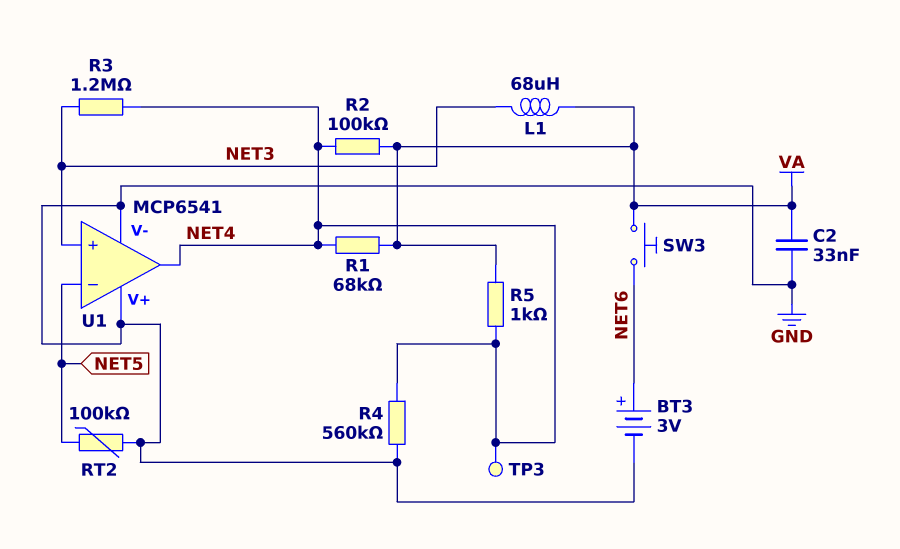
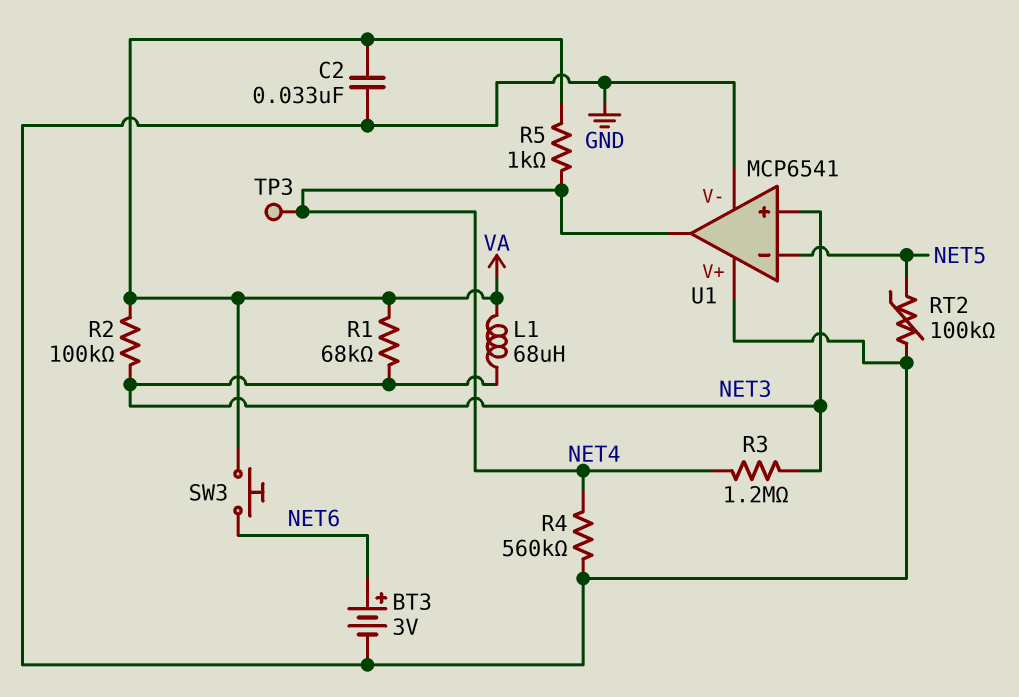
R1: 68k (NET4, VA) -> 68k (NET3, VA)
R2: 100k (NET4, VA) -> 100k (NET3, VA)

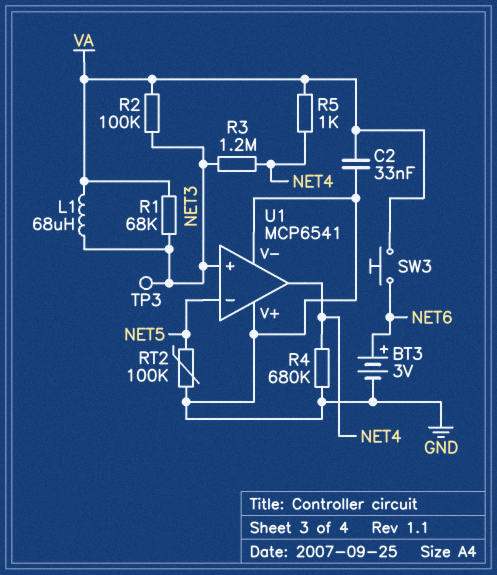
R4: 560k (GND, NET4) -> 680k (GND, NET4)
TP3: test point (NET4) -> test point (NET3)

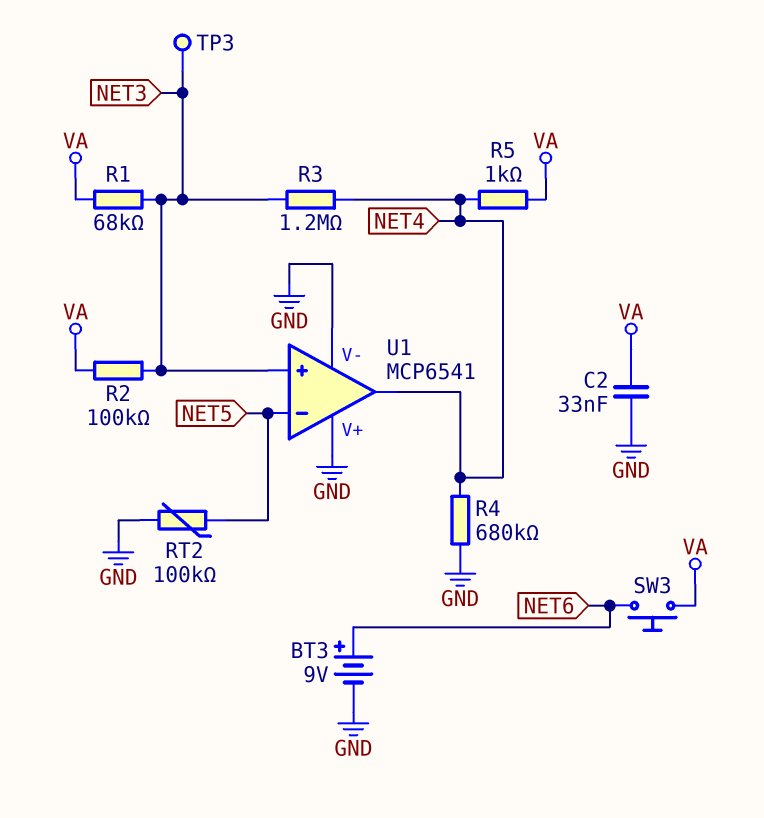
BT3: 3V (plus NET6, minus GND) -> 9V (plus NET6, minus GND)
L1: 68uH (NET3, VA) -> none

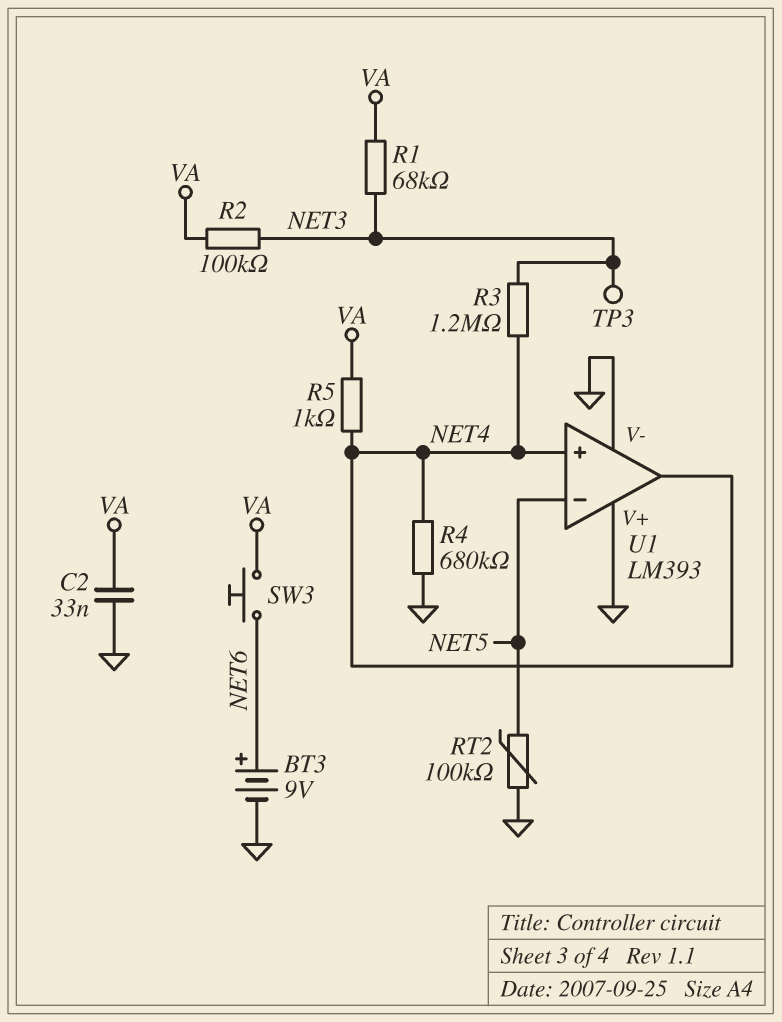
U1: MCP6541 -> LM393
U1 pin in+: NET3 -> NET4

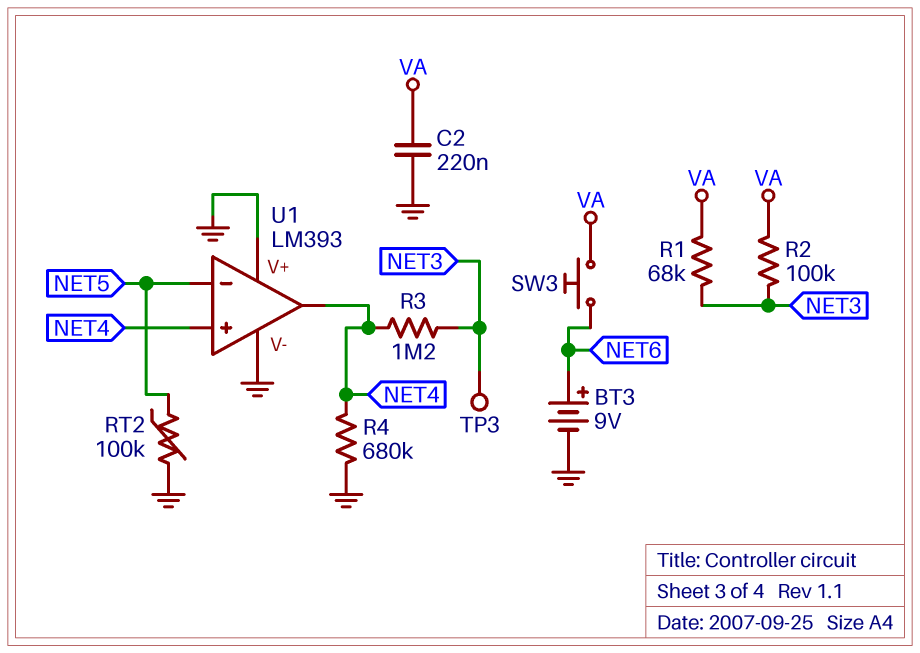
C2: 33nF (GND, VA) -> 220nF (GND, VA)
R5: 1k (NET4, VA) -> none

